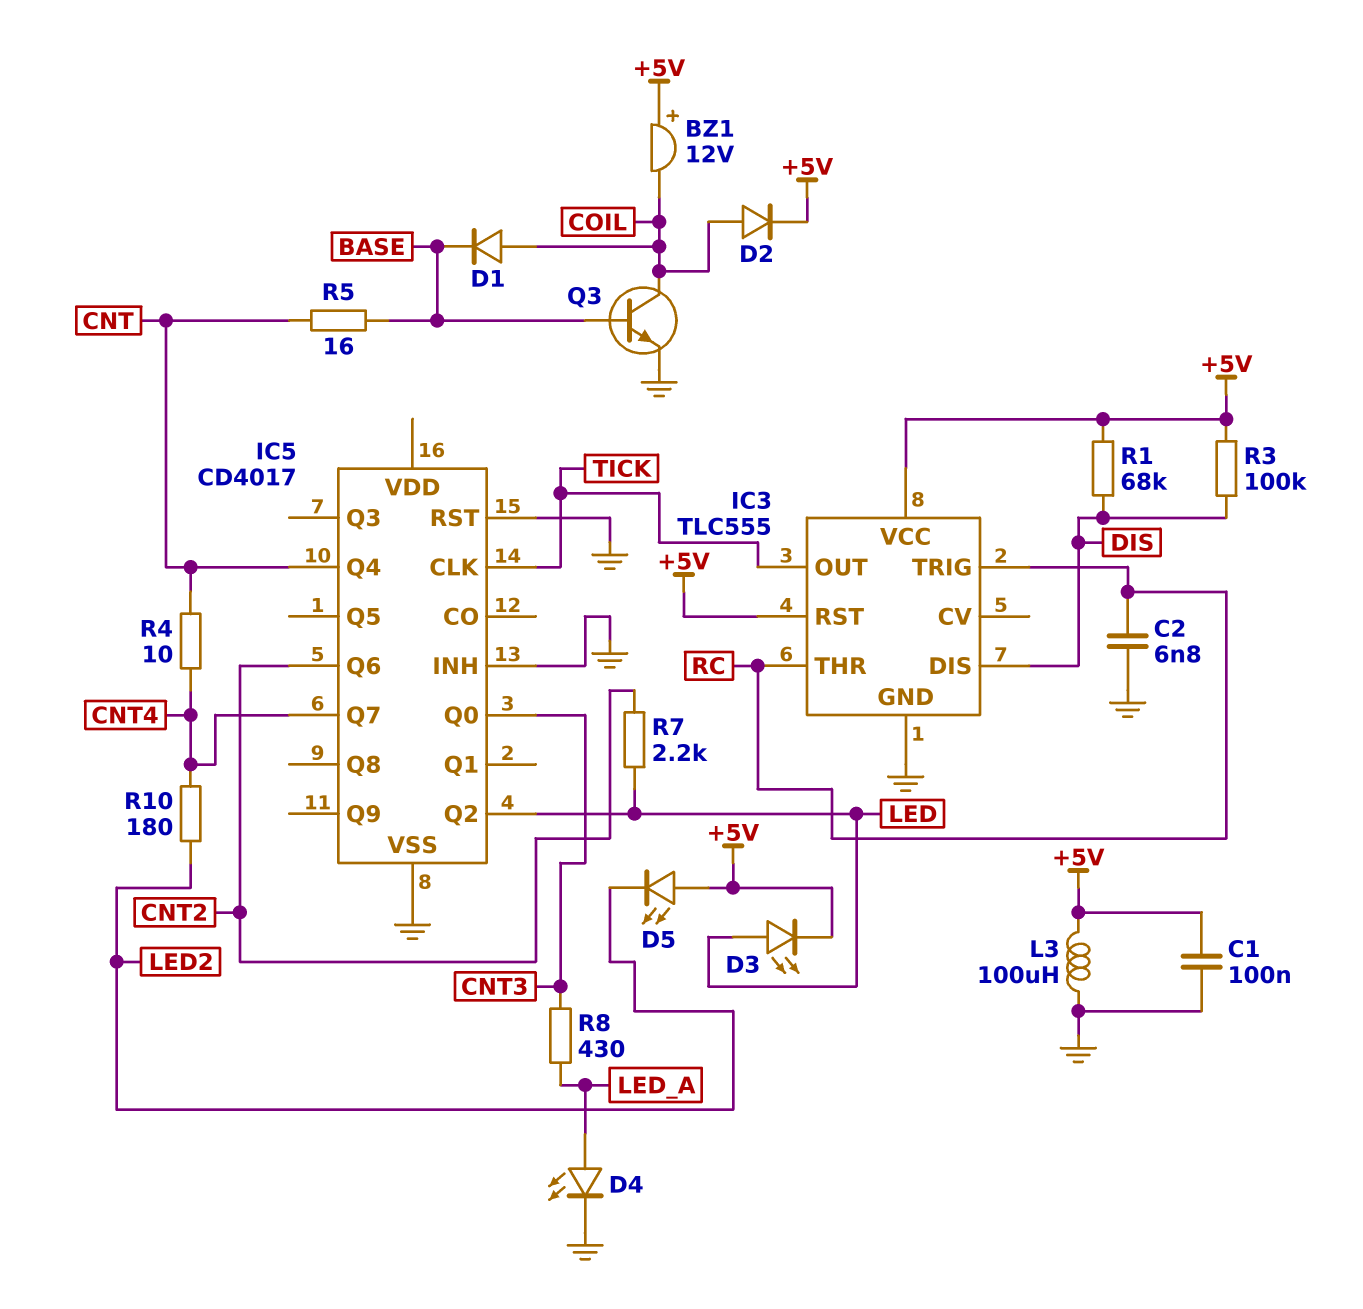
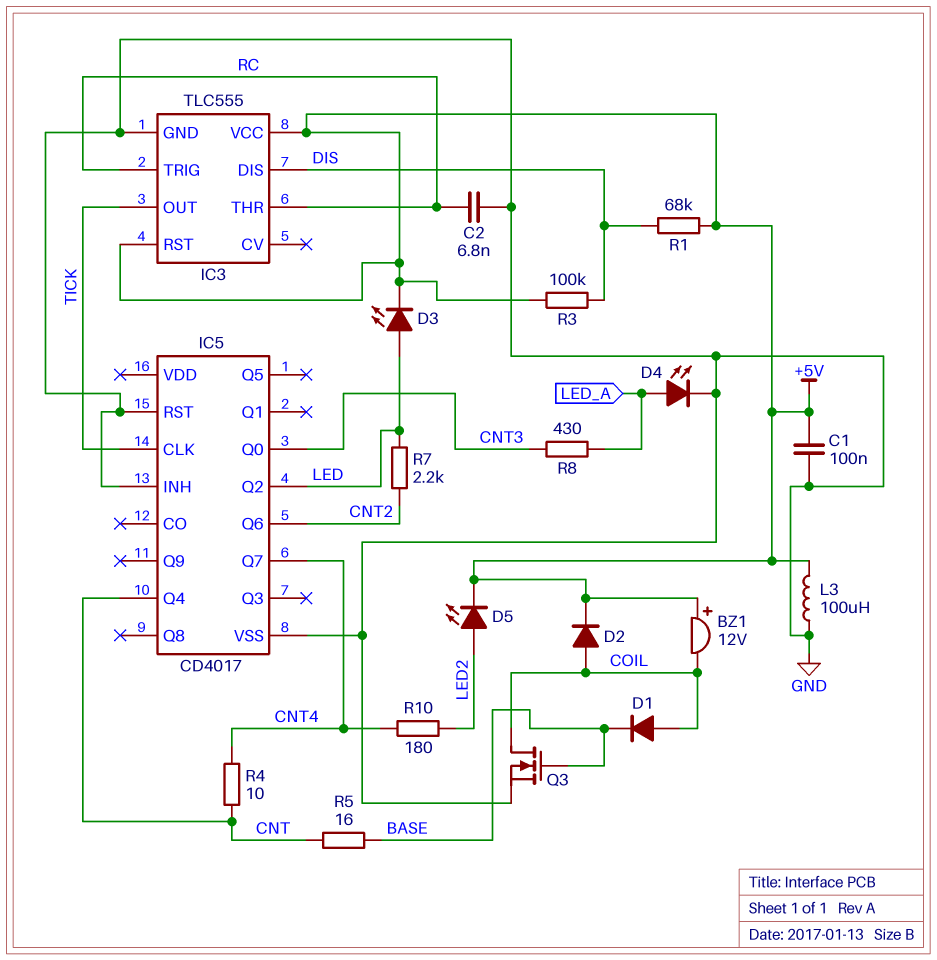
D5: LED (A +5V, K LED2) -> LED (A LED2, K +5V)
Q3: NPN (B BASE, C COIL, E GND) -> NMOS (G BASE, D COIL, S GND)

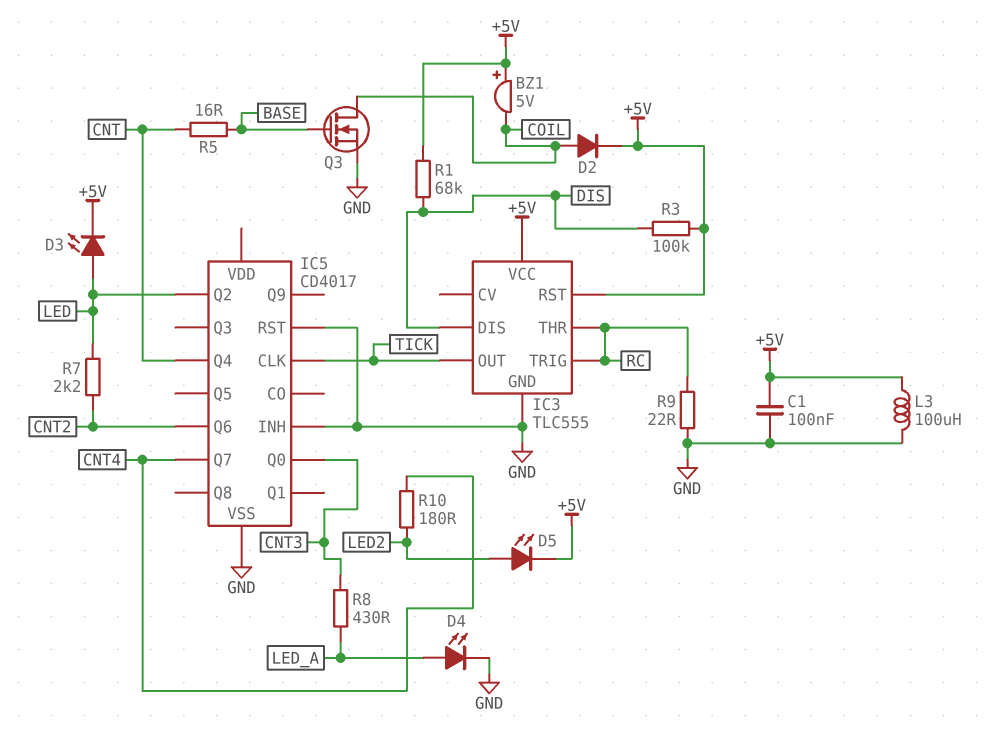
BZ1: buzzer 12V (plus +5V, minus COIL) -> buzzer 5V (plus +5V, minus COIL)
C2: 6.8nF (GND, RC) -> none
D1: diode (A COIL, K BASE) -> none
R4: 10 (CNT, CNT4) -> none
R9: none -> 22 (GND, RC)

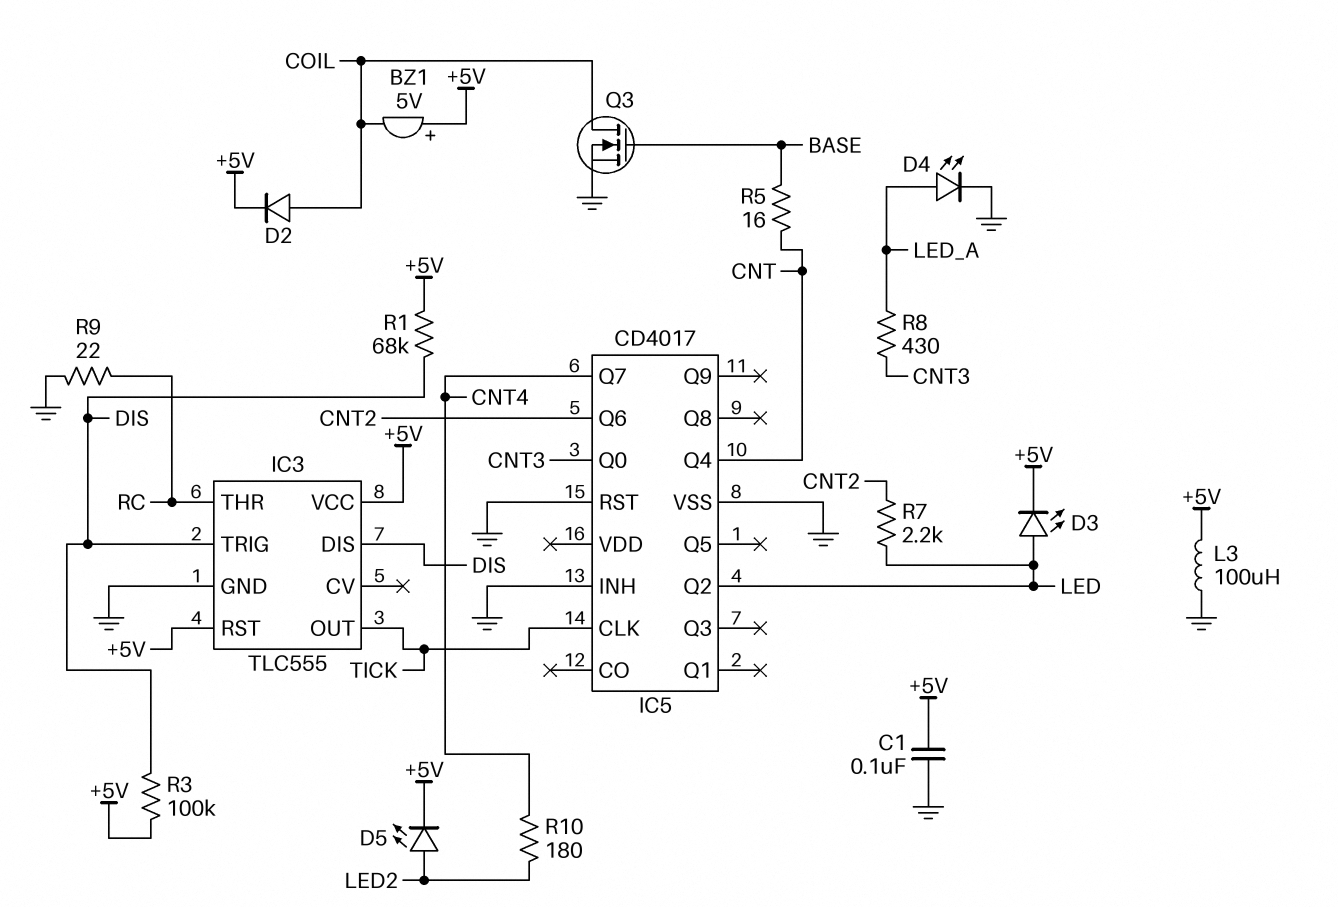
IC3 pin TRIG: RC -> DIS

